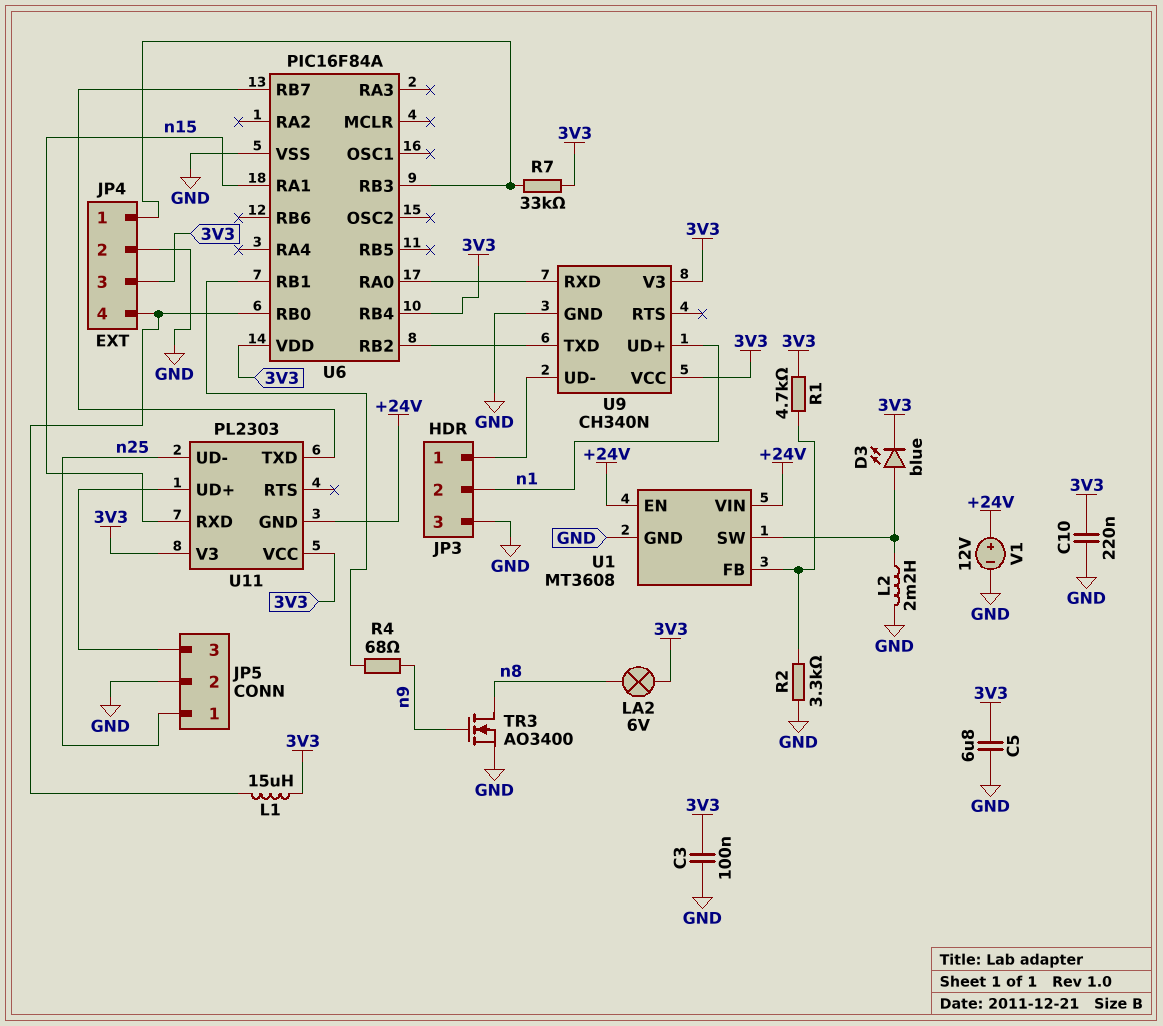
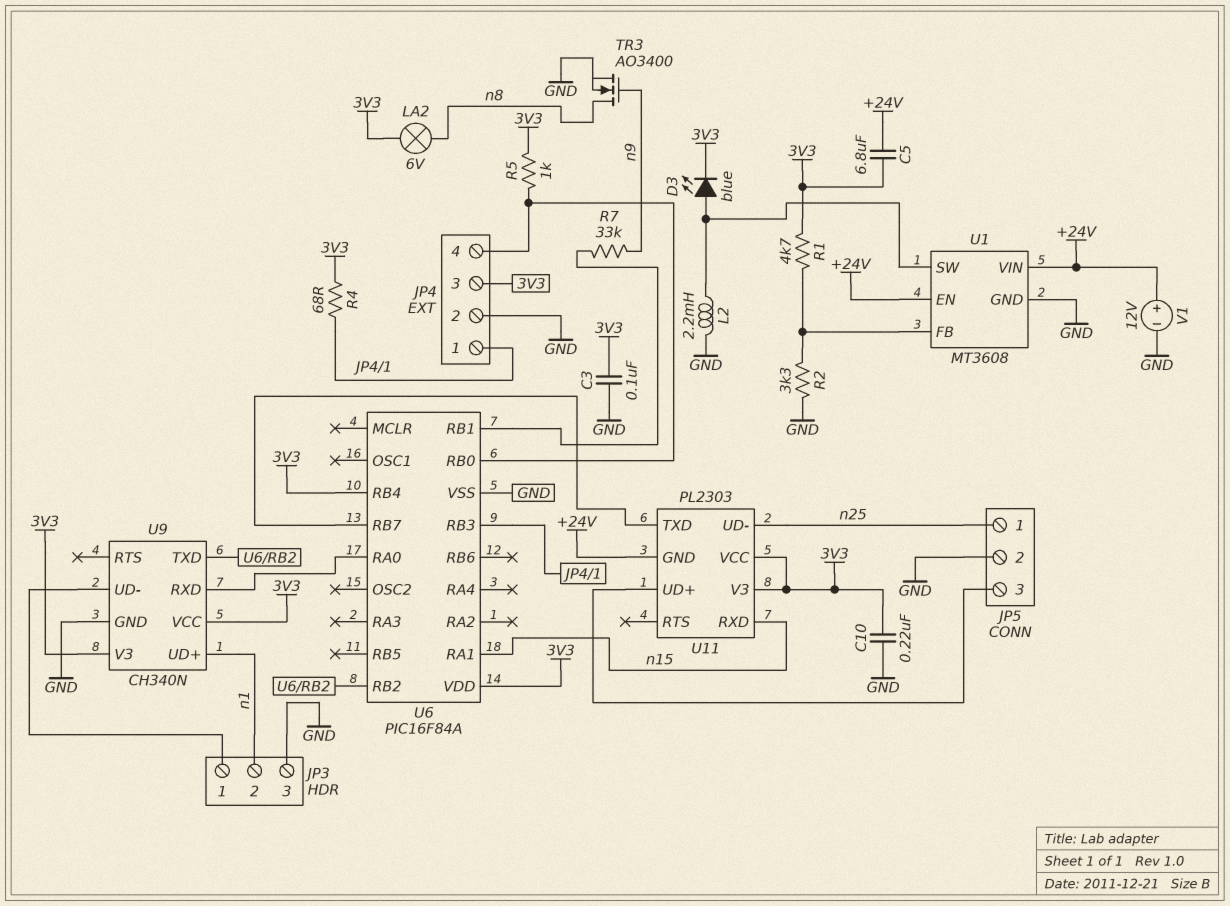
C5: 6.8uF (3V3, GND) -> 6.8uF (+24V, 3V3)
L1: 15uH (3V3, JP4/4) -> none
R4: 68 (U6/RB1, n9) -> 68 (3V3, JP4/1)
R5: none -> 1k (3V3, JP4/4)
R7: 33k (3V3, JP4/1) -> 33k (U6/RB1, n9)

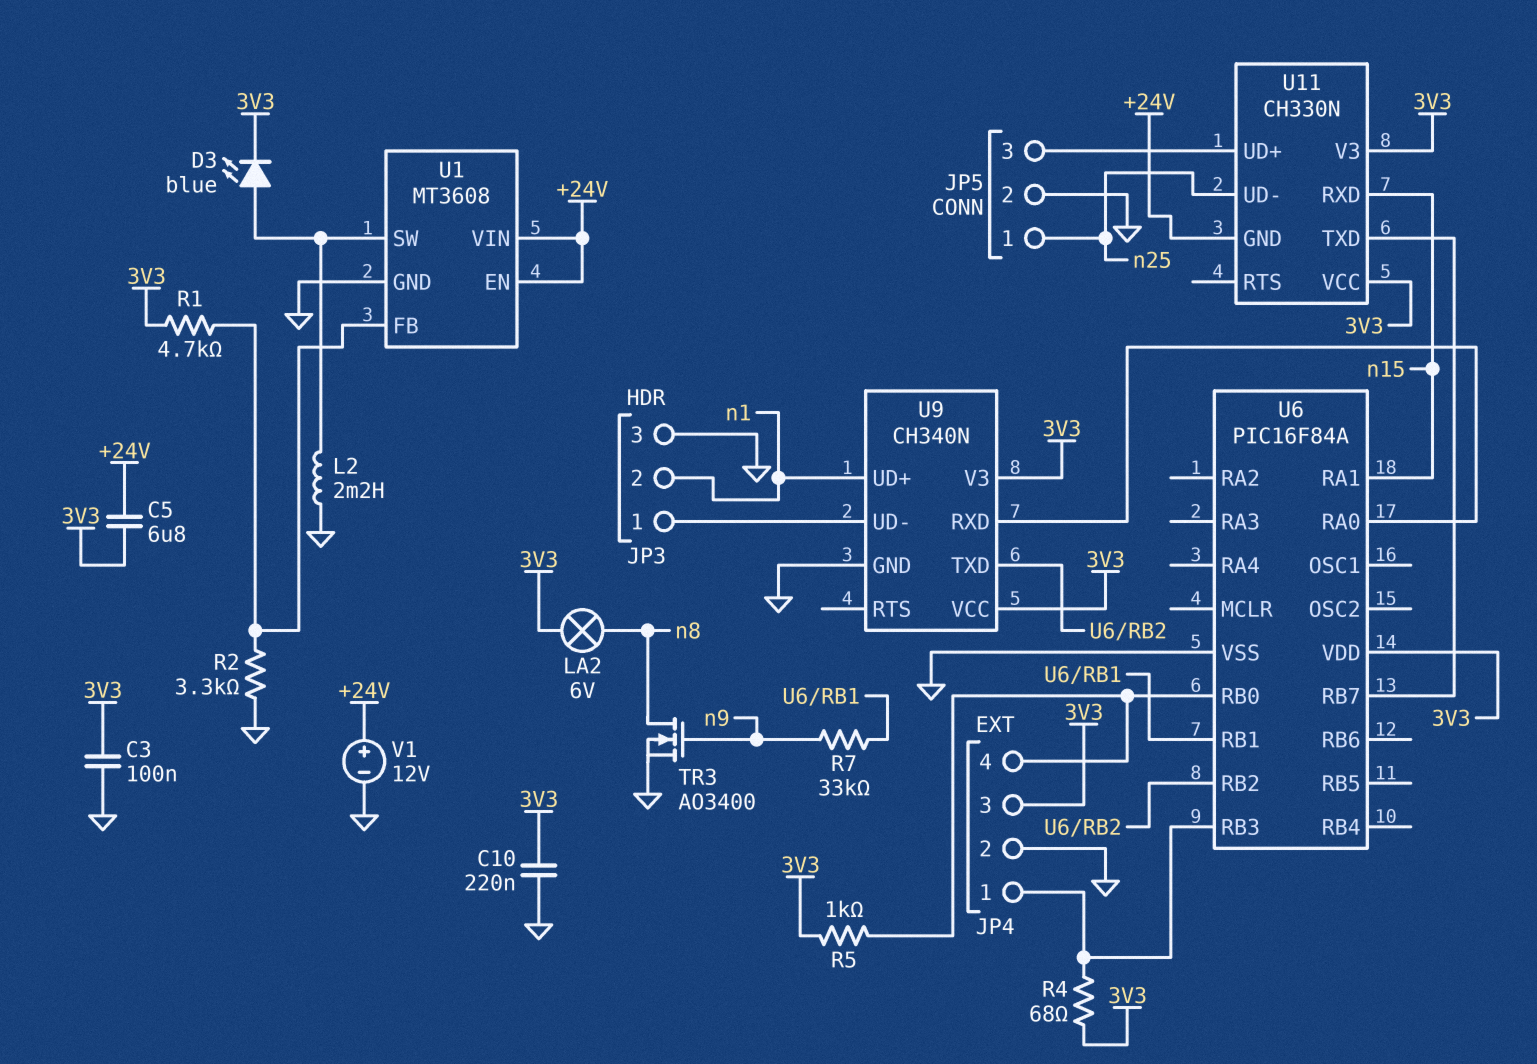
U6 pin RB4: 3V3 -> none
U11: PL2303 -> CH330N

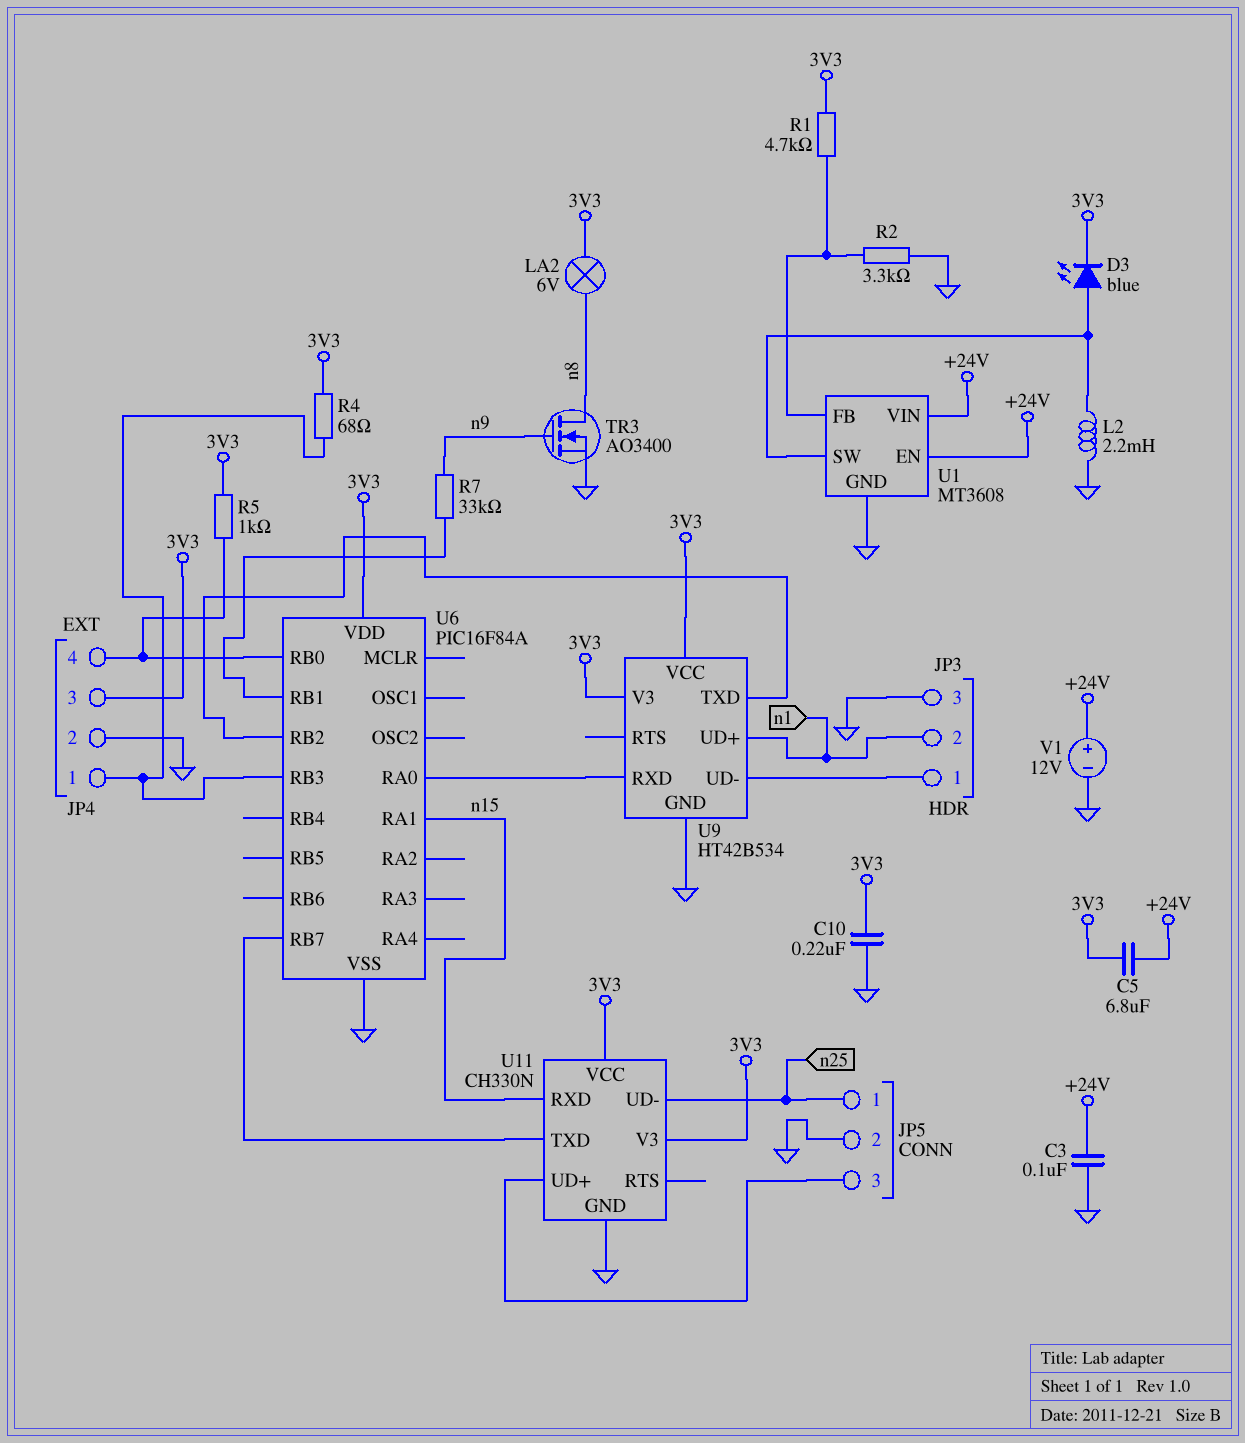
C3: 100nF (3V3, GND) -> 100nF (+24V, GND)
U9: CH340N -> HT42B534
U11 pin GND: +24V -> GND

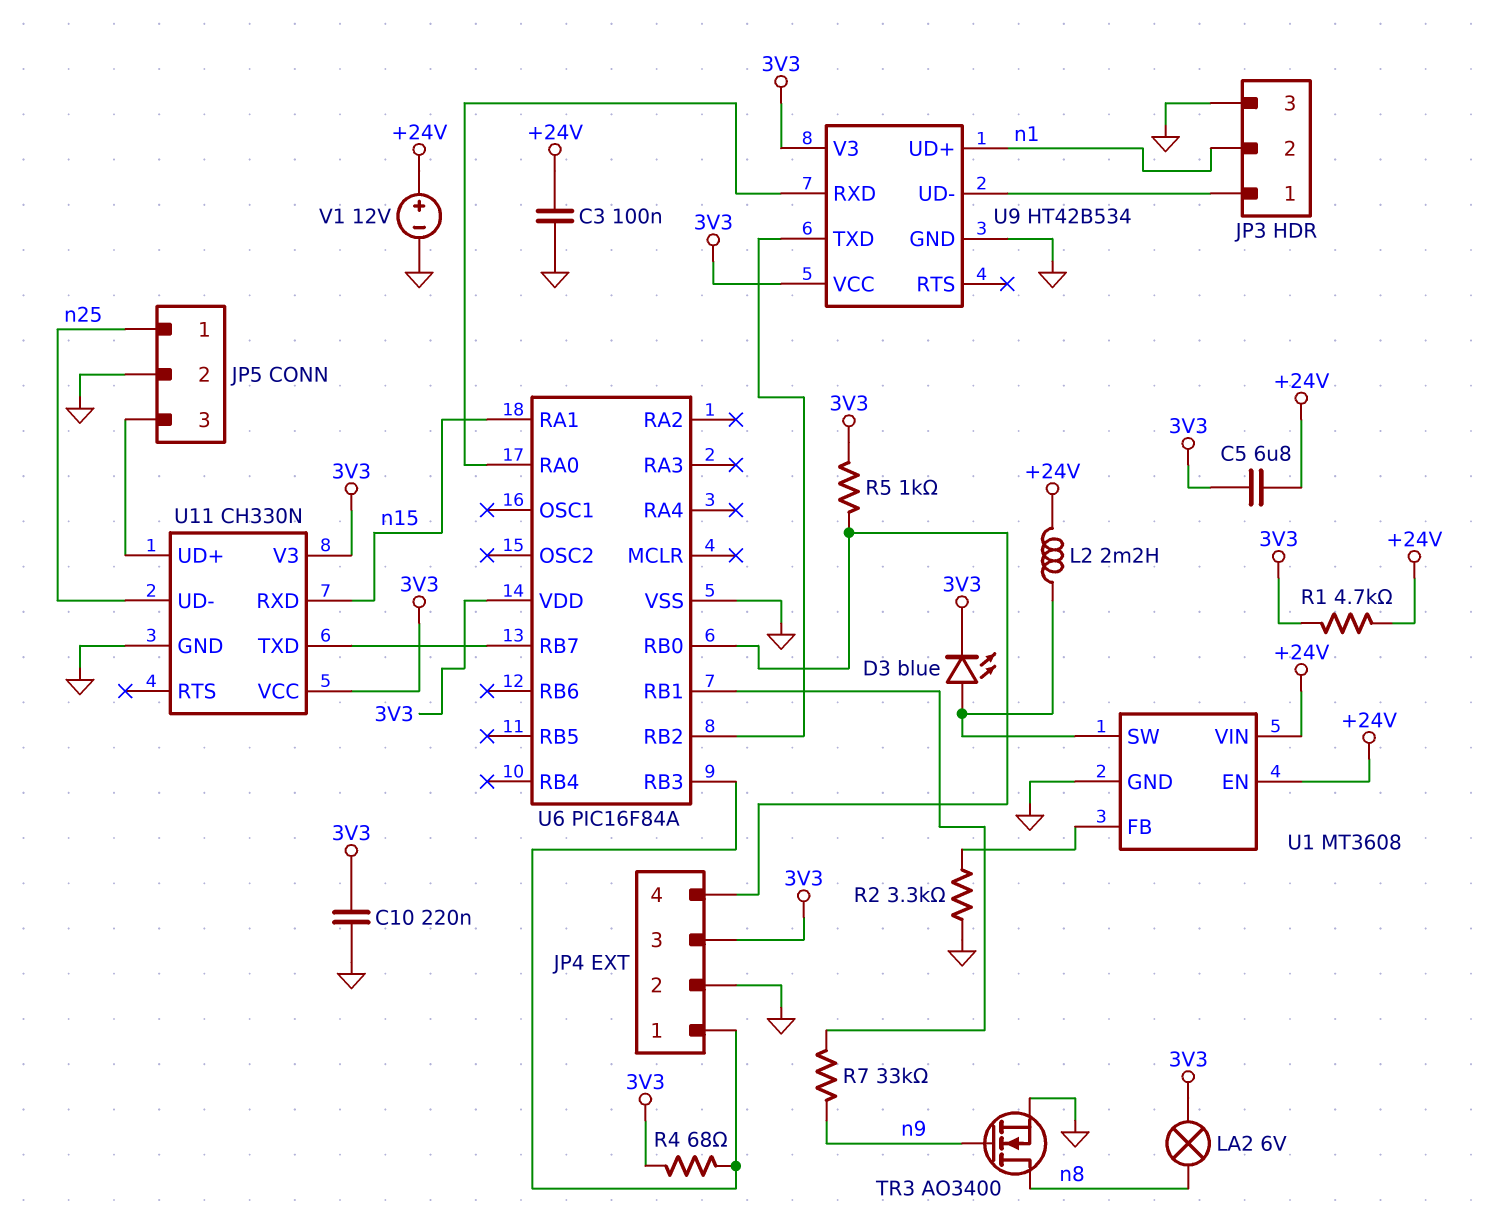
L2: 2.2mH (GND, U1/SW) -> 2.2mH (+24V, U1/SW)
R1: 4.7k (3V3, U1/FB) -> 4.7k (+24V, 3V3)

